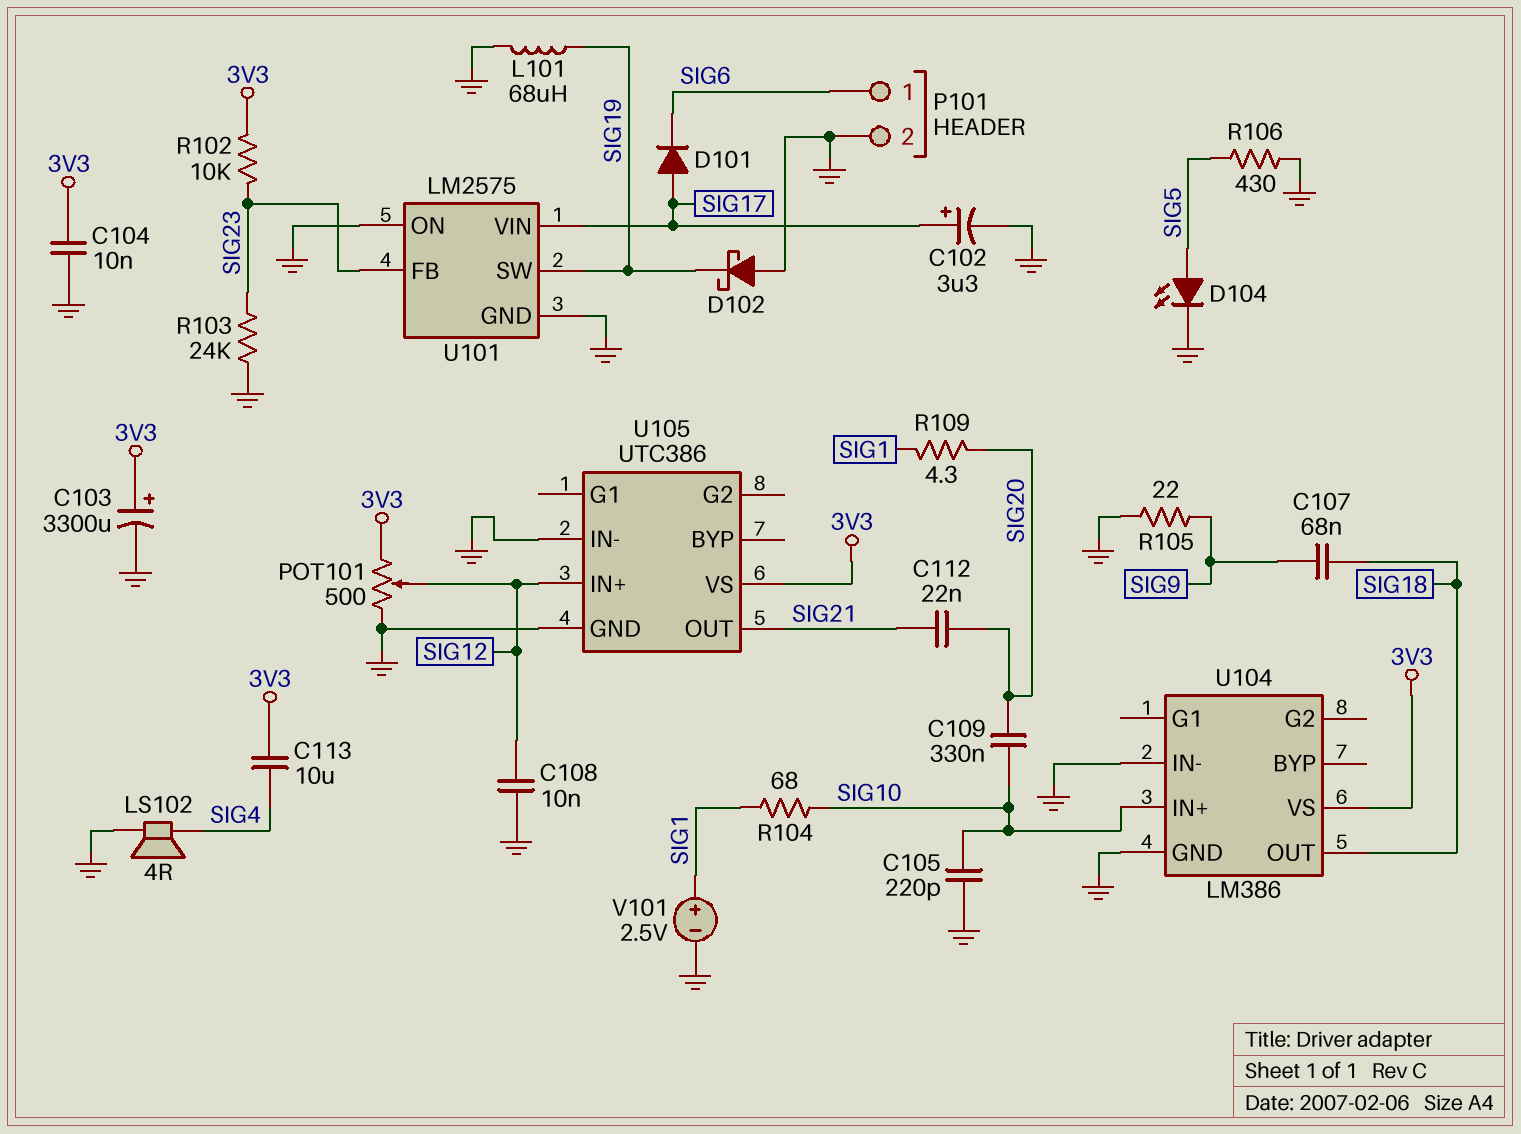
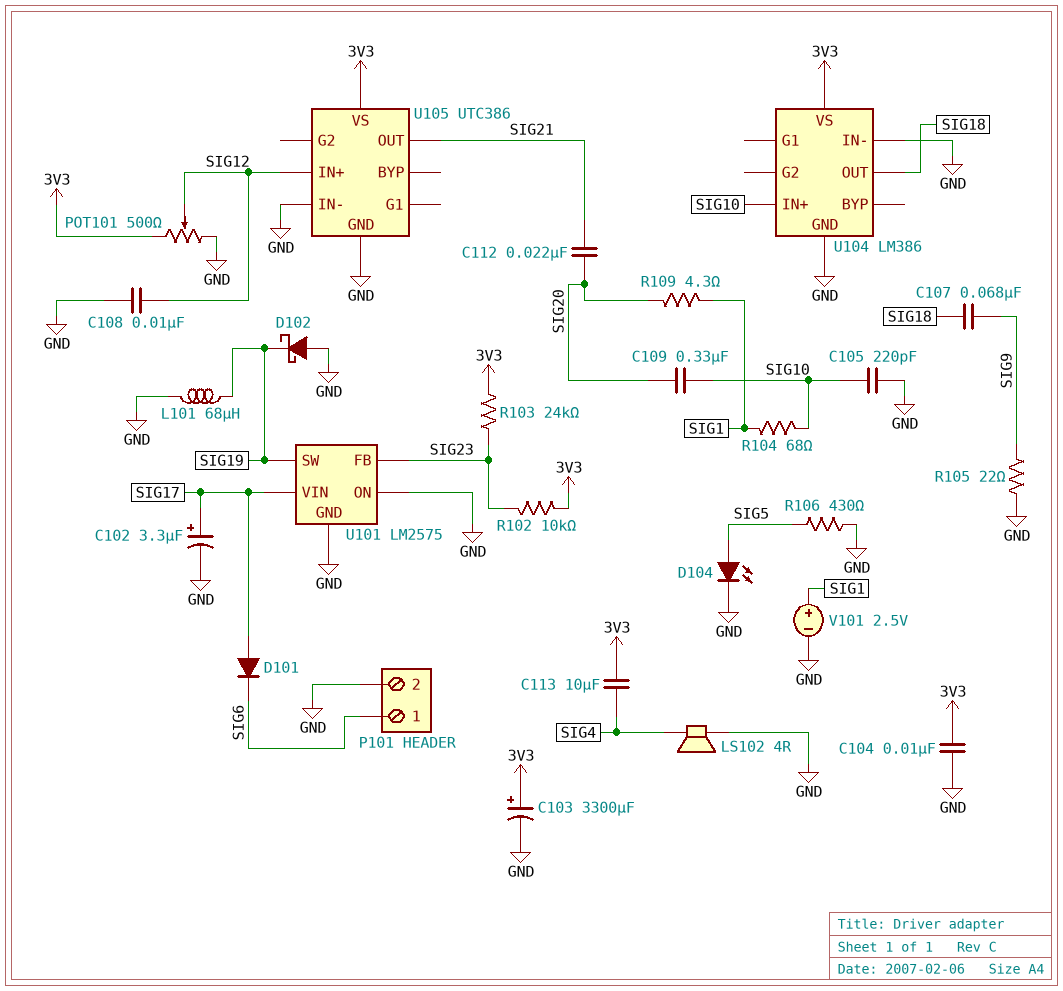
R103: 24k (GND, SIG23) -> 24k (3V3, SIG23)

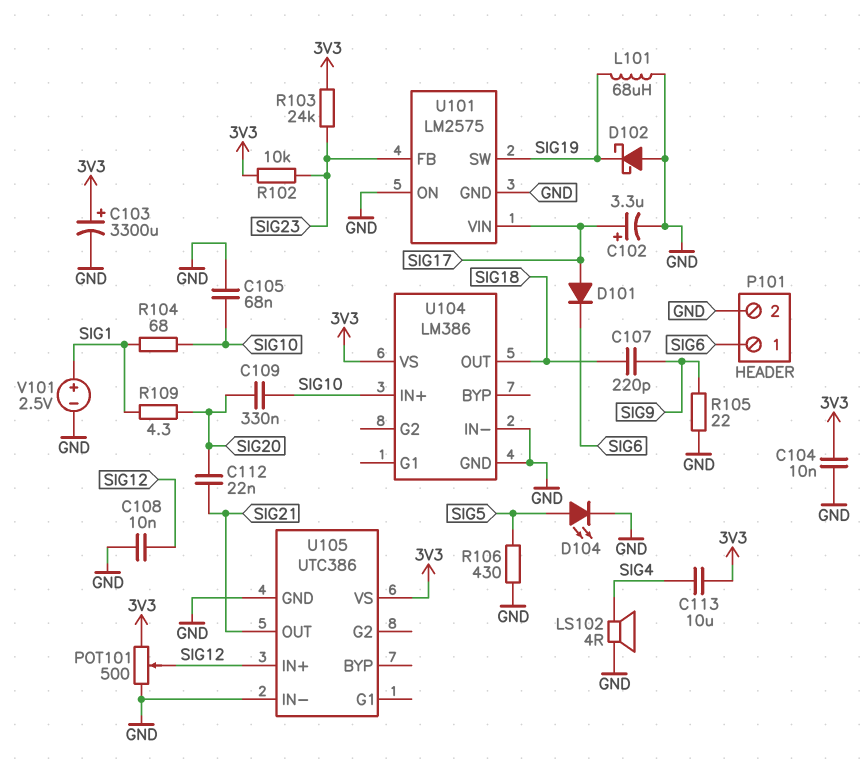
C105: 220pF (GND, SIG10) -> 68nF (GND, SIG10)
C107: 68nF (SIG9, SIG18) -> 220pF (SIG9, SIG18)

